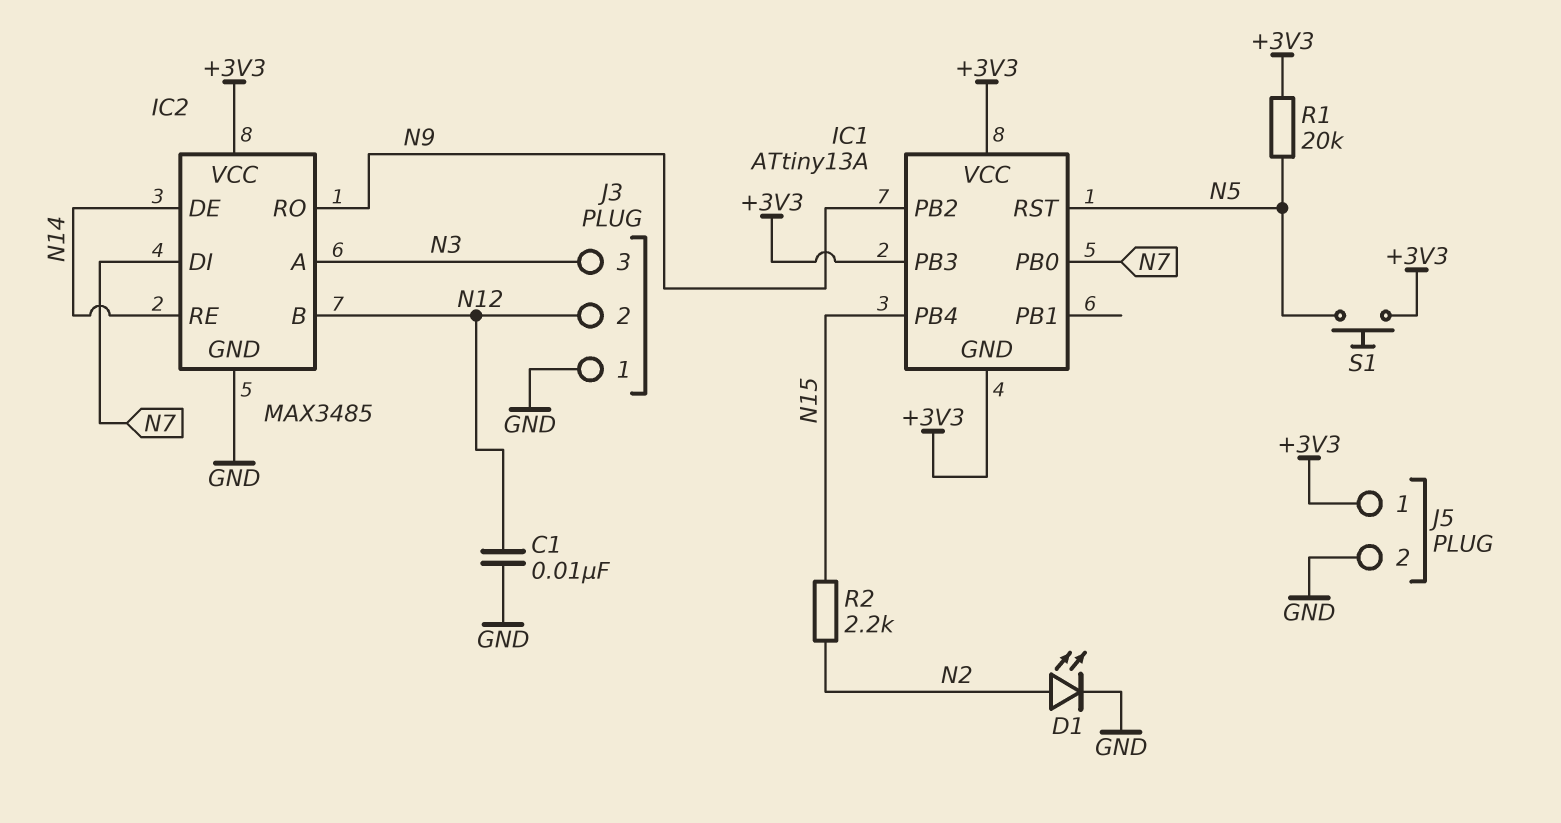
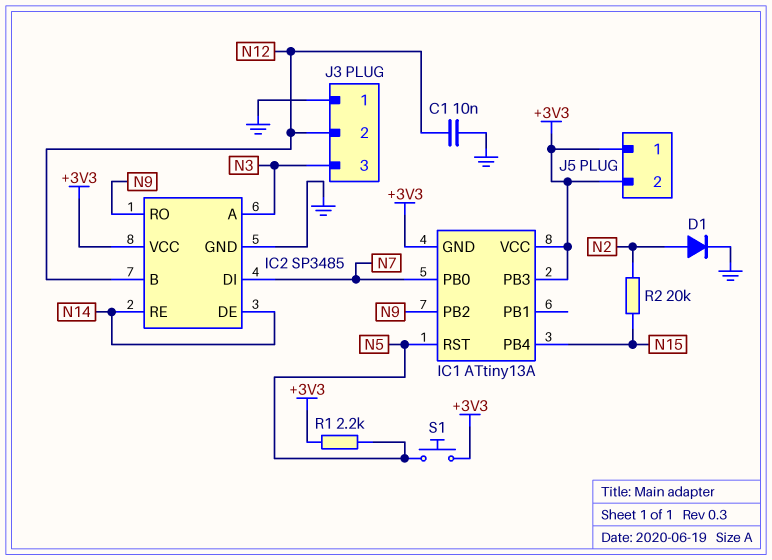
D1: LED (A N2, K GND) -> diode (A N2, K GND)
IC2: MAX3485 -> SP3485
J5 pin 2: GND -> +3V3
R1: 20k (+3V3, N5) -> 2.2k (+3V3, N5)
R2: 2.2k (N2, N15) -> 20k (N2, N15)

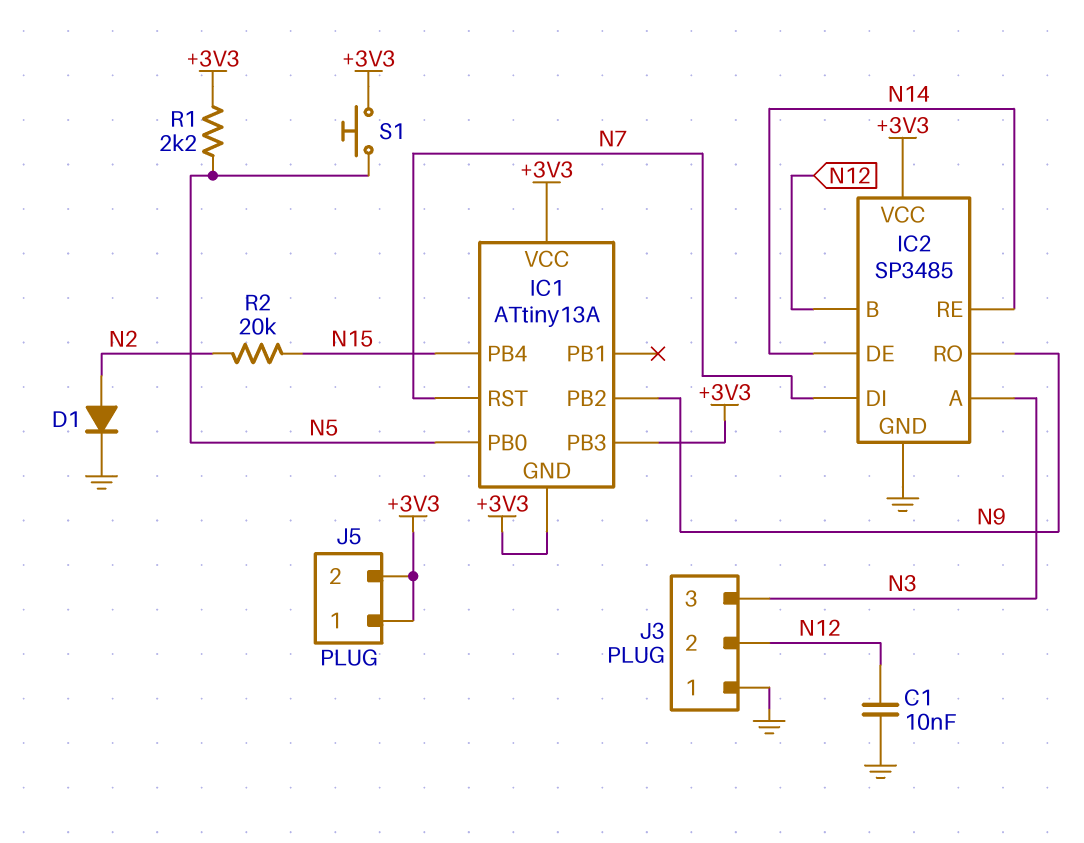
IC1 pin PB0: N7 -> N5
IC1 pin RST: N5 -> N7

